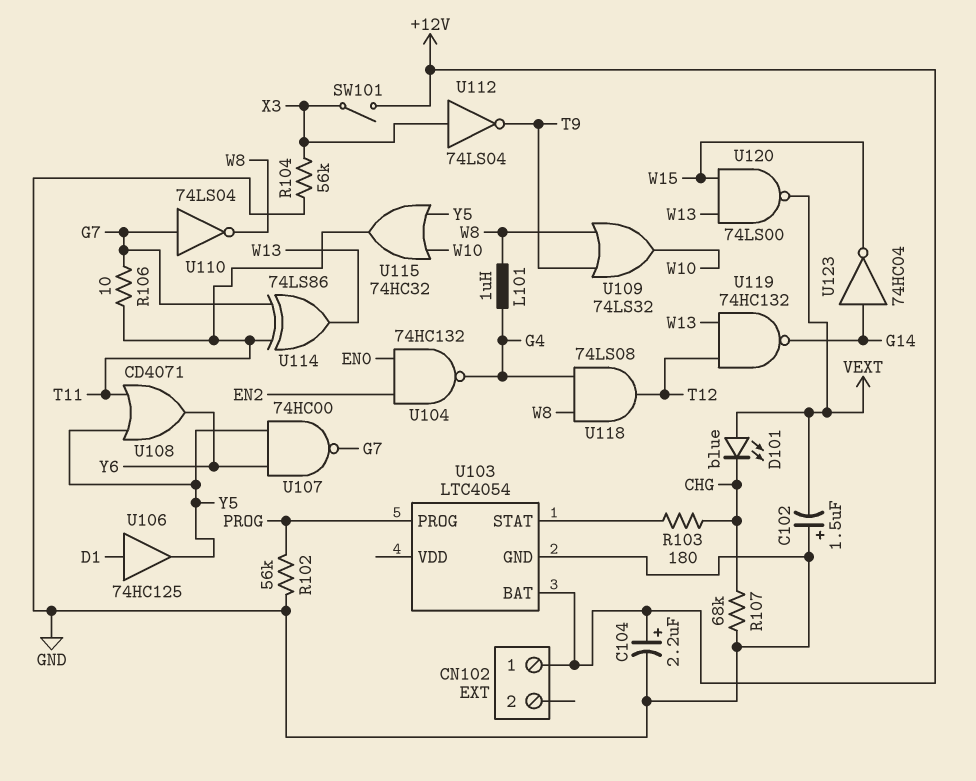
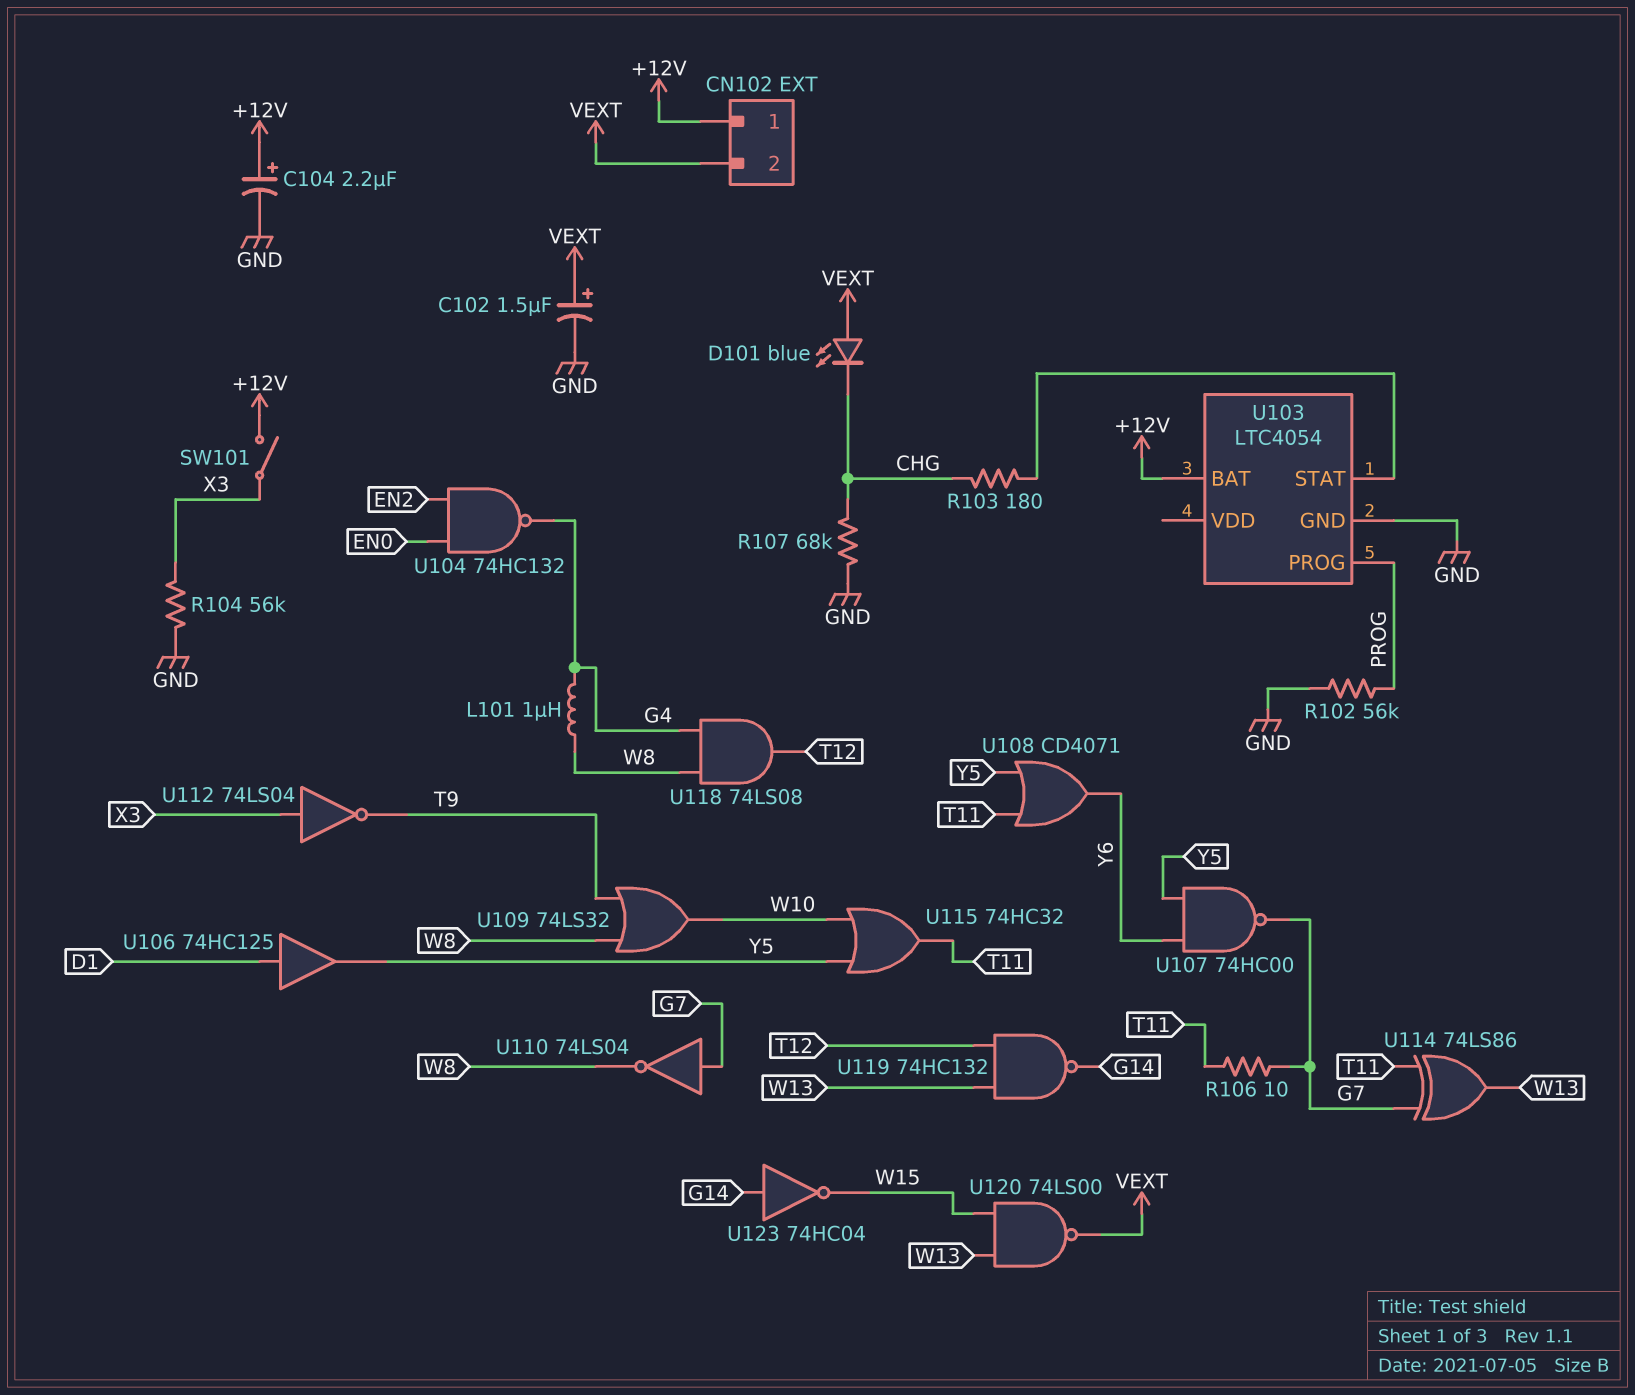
C102: 1.5uF (plus GND, minus VEXT) -> 1.5uF (plus VEXT, minus GND)
CN102 pin 2: none -> VEXT

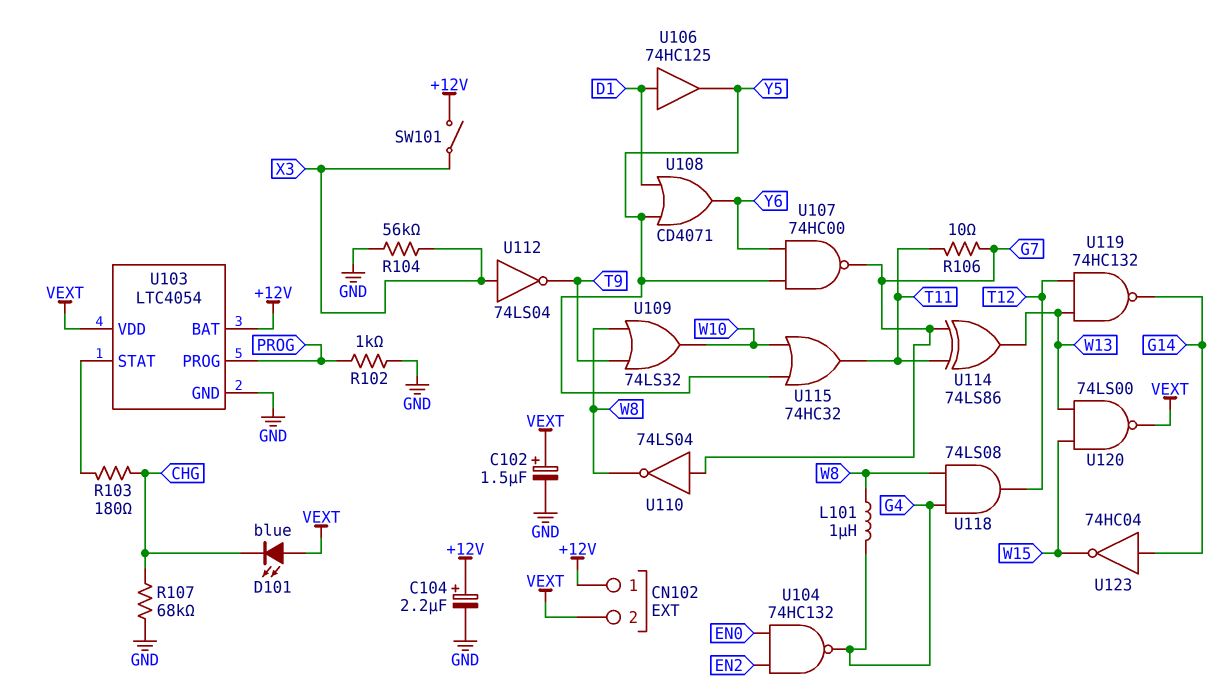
R102: 56k (GND, PROG) -> 1k (GND, PROG)
U103 pin VDD: none -> VEXT
U108: OR CD4071 (in T11, in Y5, out Y6) -> OR CD4071 (in D1, in Y5, out Y6)

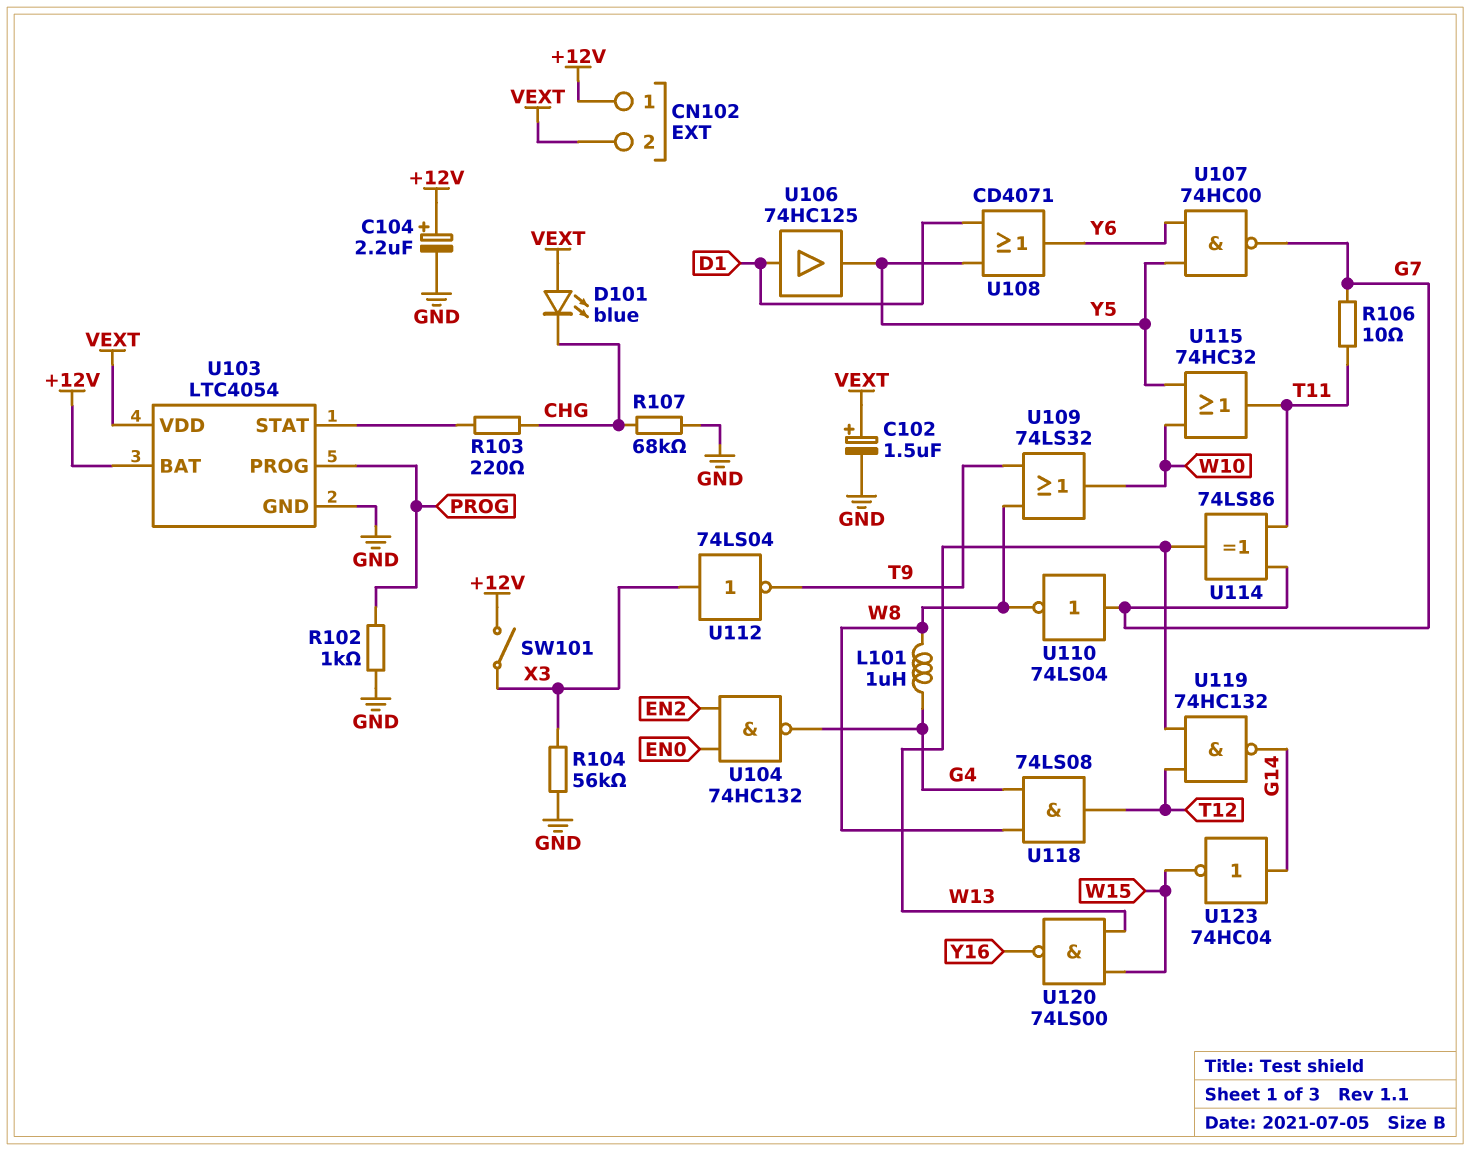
R103: 180 (CHG, U103/STAT) -> 220 (CHG, U103/STAT)
U120: NAND 74LS00 (in W13, in W15, out VEXT) -> NAND 74LS00 (in W13, in W15, out Y16)

